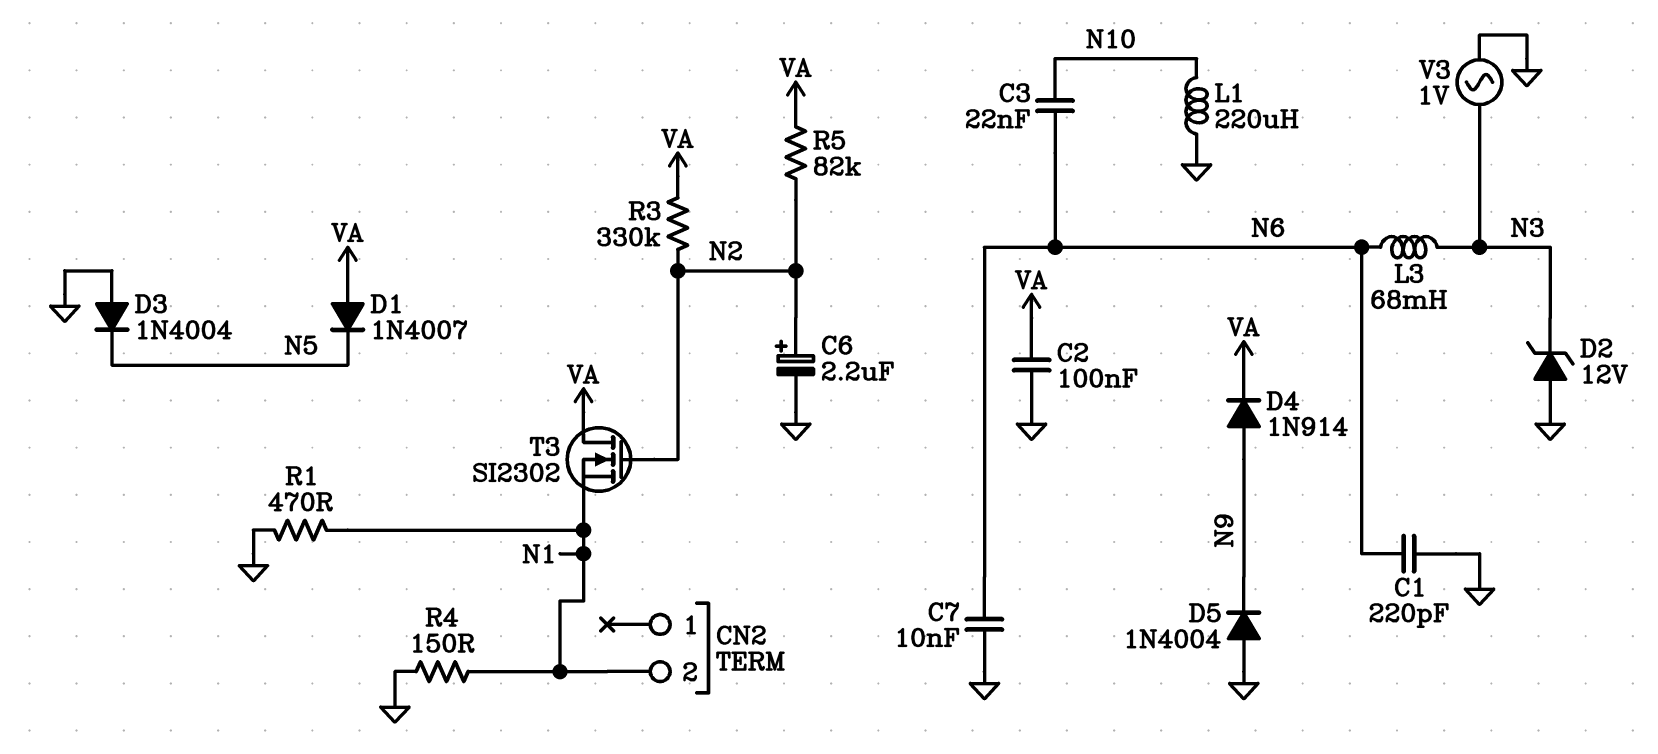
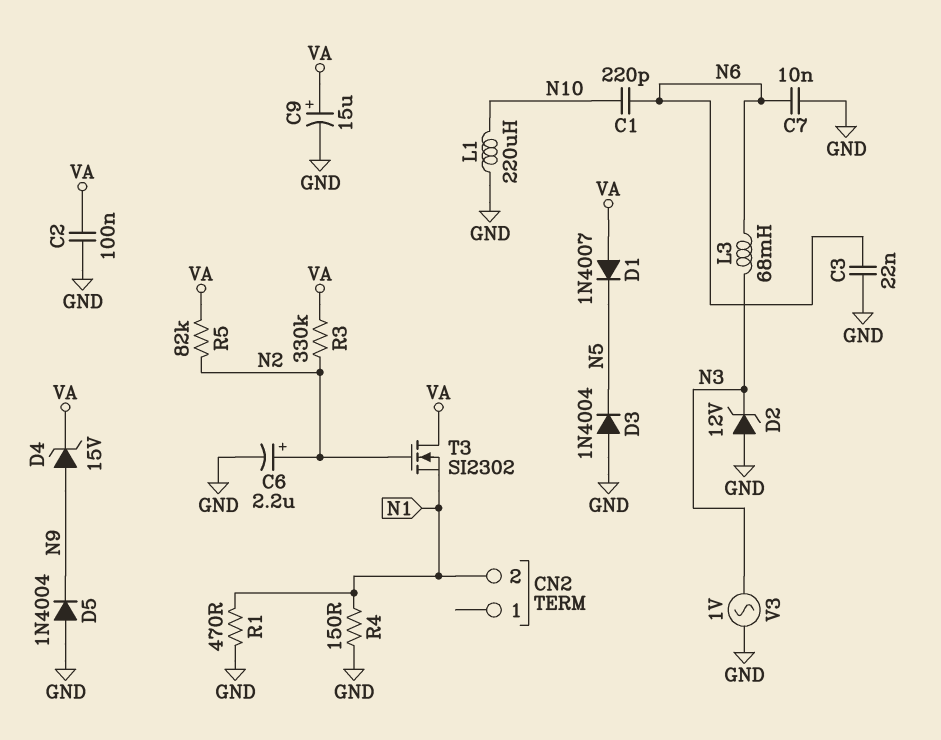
C1: 220pF (GND, N6) -> 220pF (N6, N10)
C3: 22nF (N6, N10) -> 22nF (GND, N6)
C9: none -> 15uF (plus VA, minus GND)
D4: diode 1N914 (A N9, K VA) -> zener 15V (A N9, K VA)

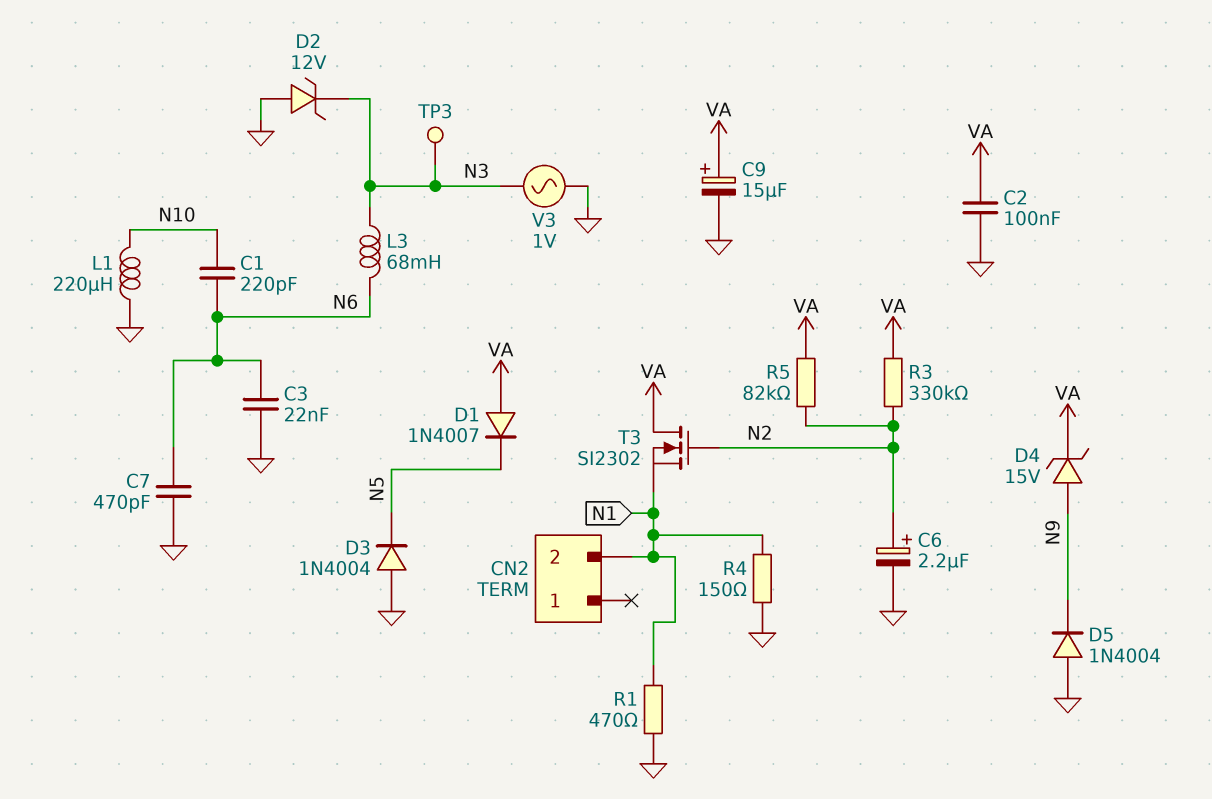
C7: 10nF (GND, N6) -> 470pF (GND, N6)
TP3: none -> test point (N3)

